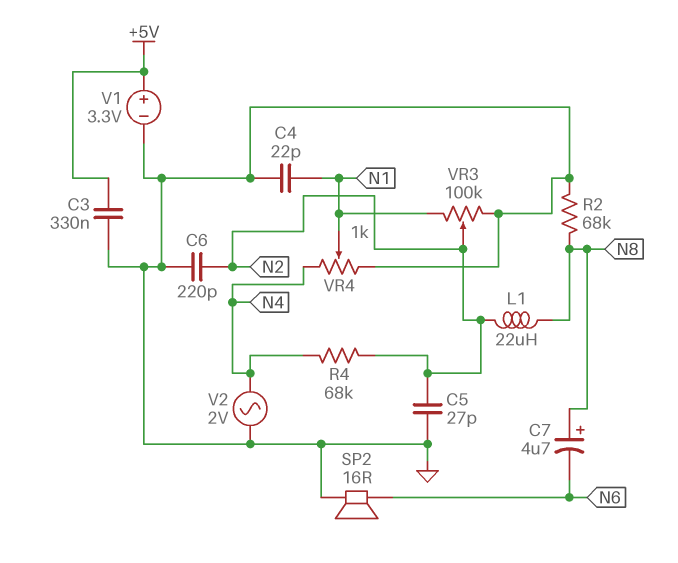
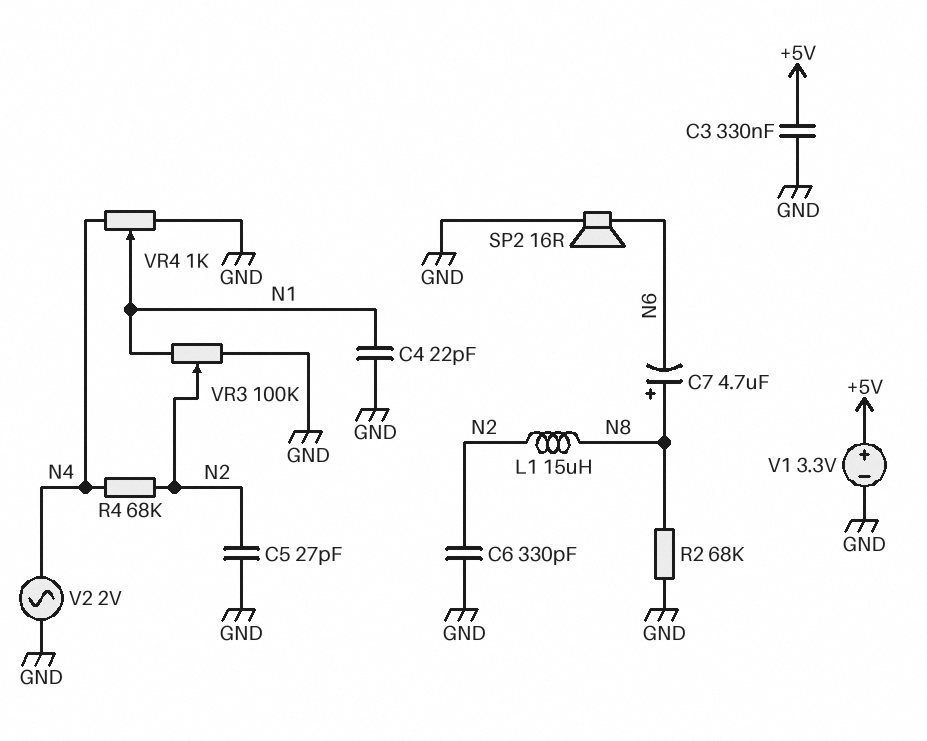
C6: 220pF (GND, N2) -> 330pF (GND, N2)
L1: 22uH (N2, N8) -> 15uH (N2, N8)

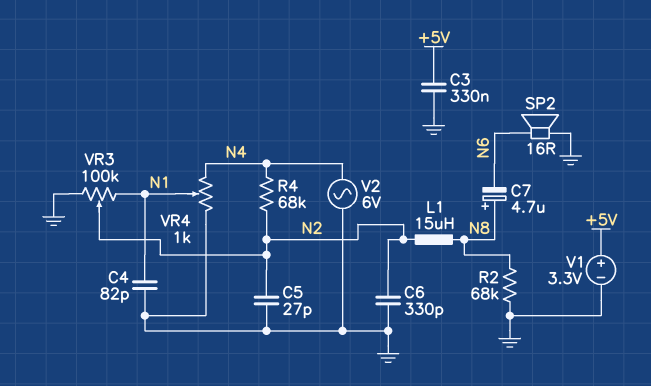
C4: 22pF (GND, N1) -> 82pF (GND, N1)
V2: AC 2V (GND, N4) -> AC 6V (GND, N4)

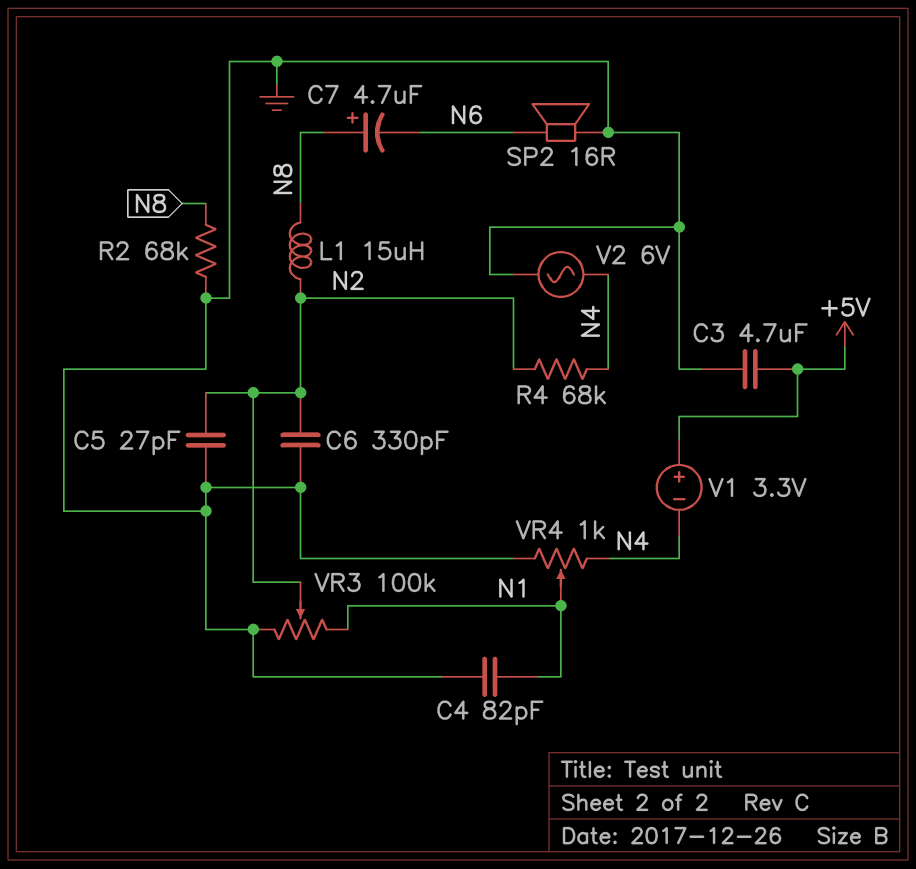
C3: 330nF (+5V, GND) -> 4.7uF (+5V, GND)
V1: 3.3V (plus +5V, minus GND) -> 3.3V (plus +5V, minus N4)

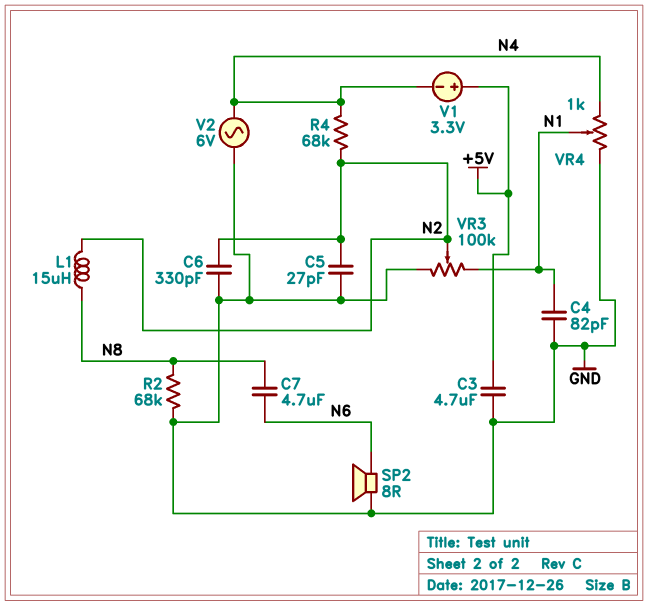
C7: 4.7uF (plus N8, minus N6) -> 4.7uF (N6, N8)
SP2: speaker 16R (GND, N6) -> speaker 8R (GND, N6)

